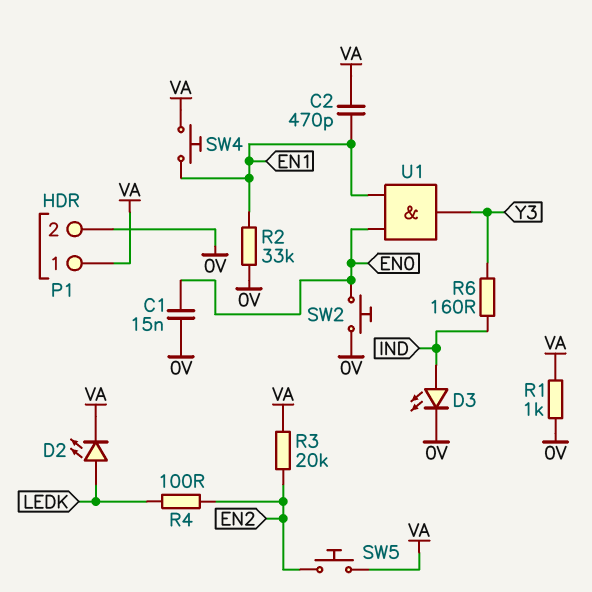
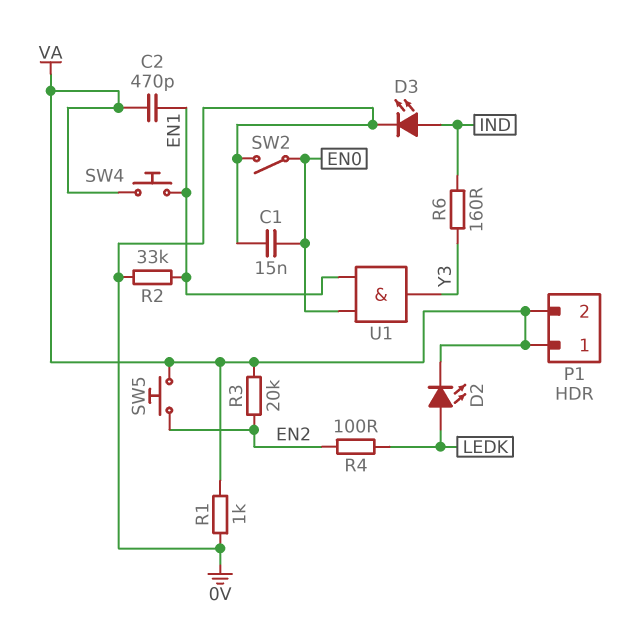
P1 pin 2: 0V -> VA
SW2: button (0V, EN0) -> switch (0V, EN0)

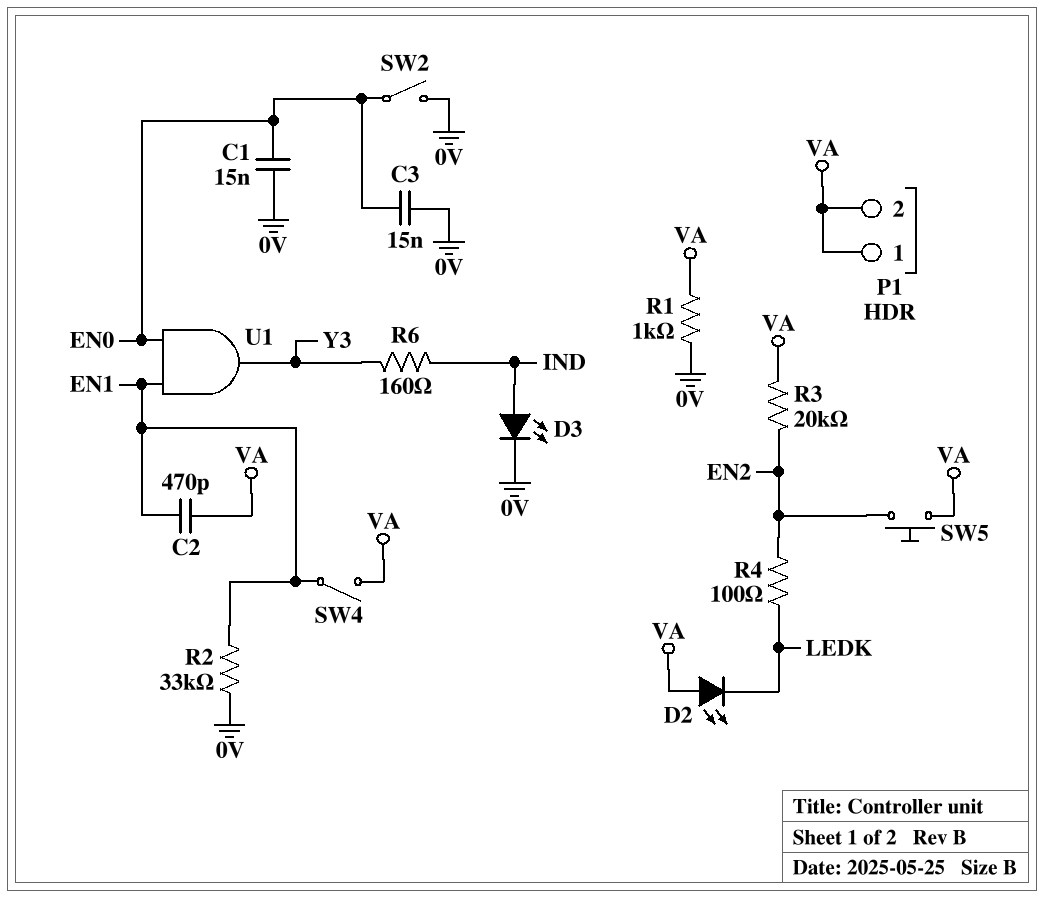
C3: none -> 15nF (0V, EN0)
D2: LED (A LEDK, K VA) -> LED (A VA, K LEDK)
SW4: button (EN1, VA) -> switch (EN1, VA)

